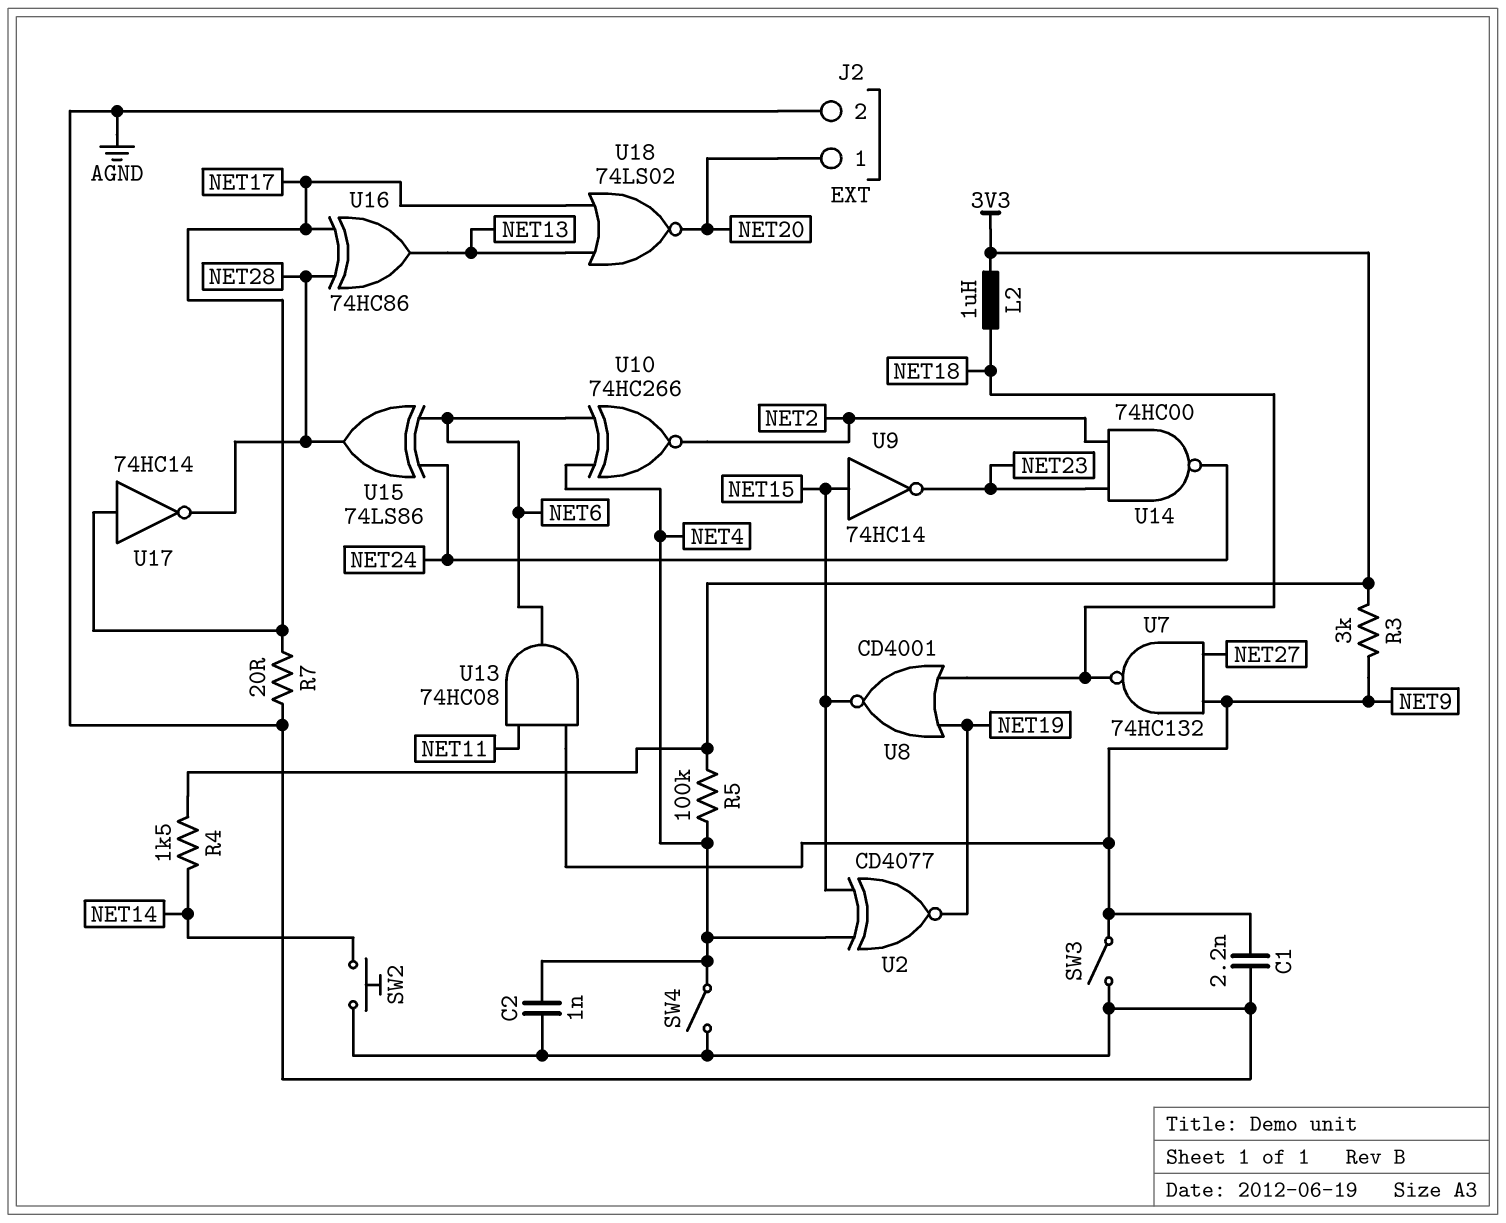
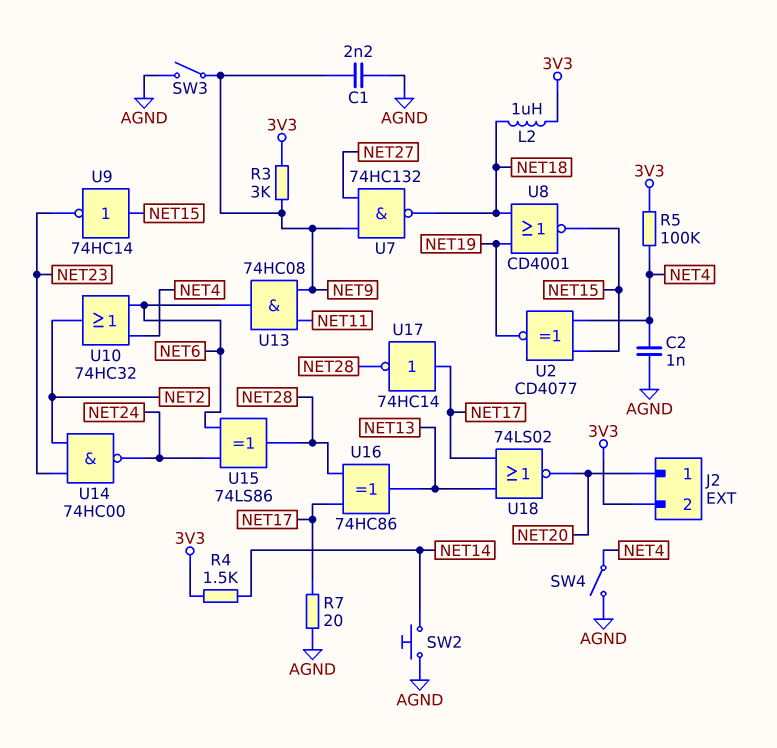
J2 pin 2: AGND -> 3V3
U10: XNOR 74HC266 (in NET4, in NET6, out NET2) -> OR 74HC32 (in NET4, in NET6, out NET2)

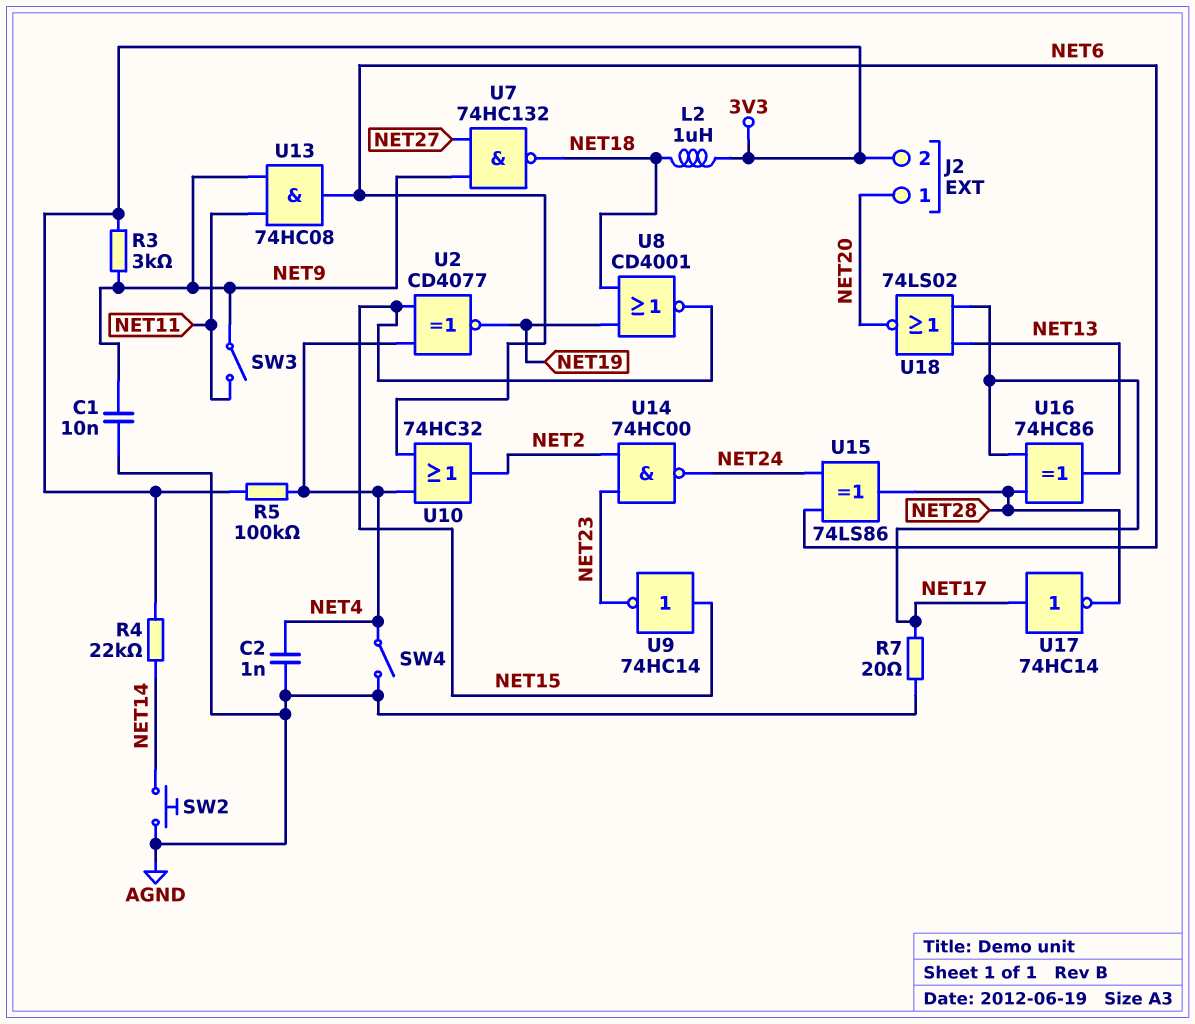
C1: 2.2nF (AGND, NET9) -> 10nF (AGND, NET9)
R4: 1.5k (3V3, NET14) -> 22k (3V3, NET14)
SW3: switch (AGND, NET9) -> switch (NET9, NET11)

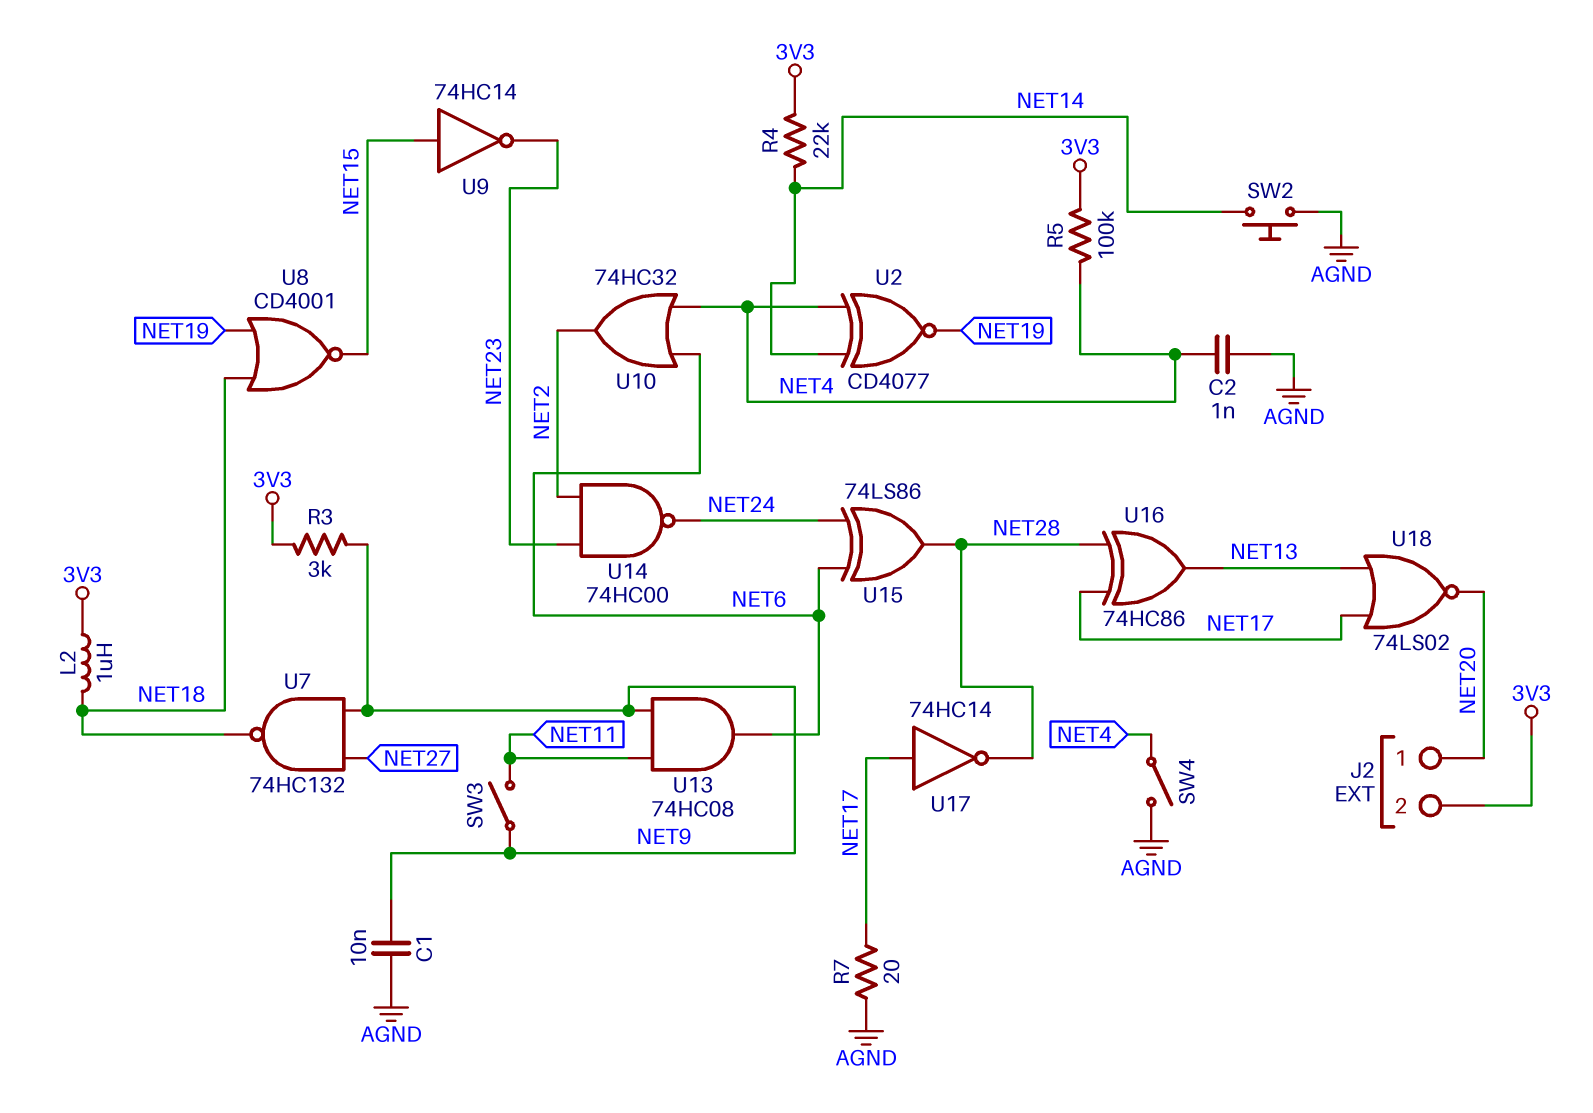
U2: XNOR CD4077 (in NET4, in NET15, out NET19) -> XNOR CD4077 (in NET4, in NET14, out NET19)

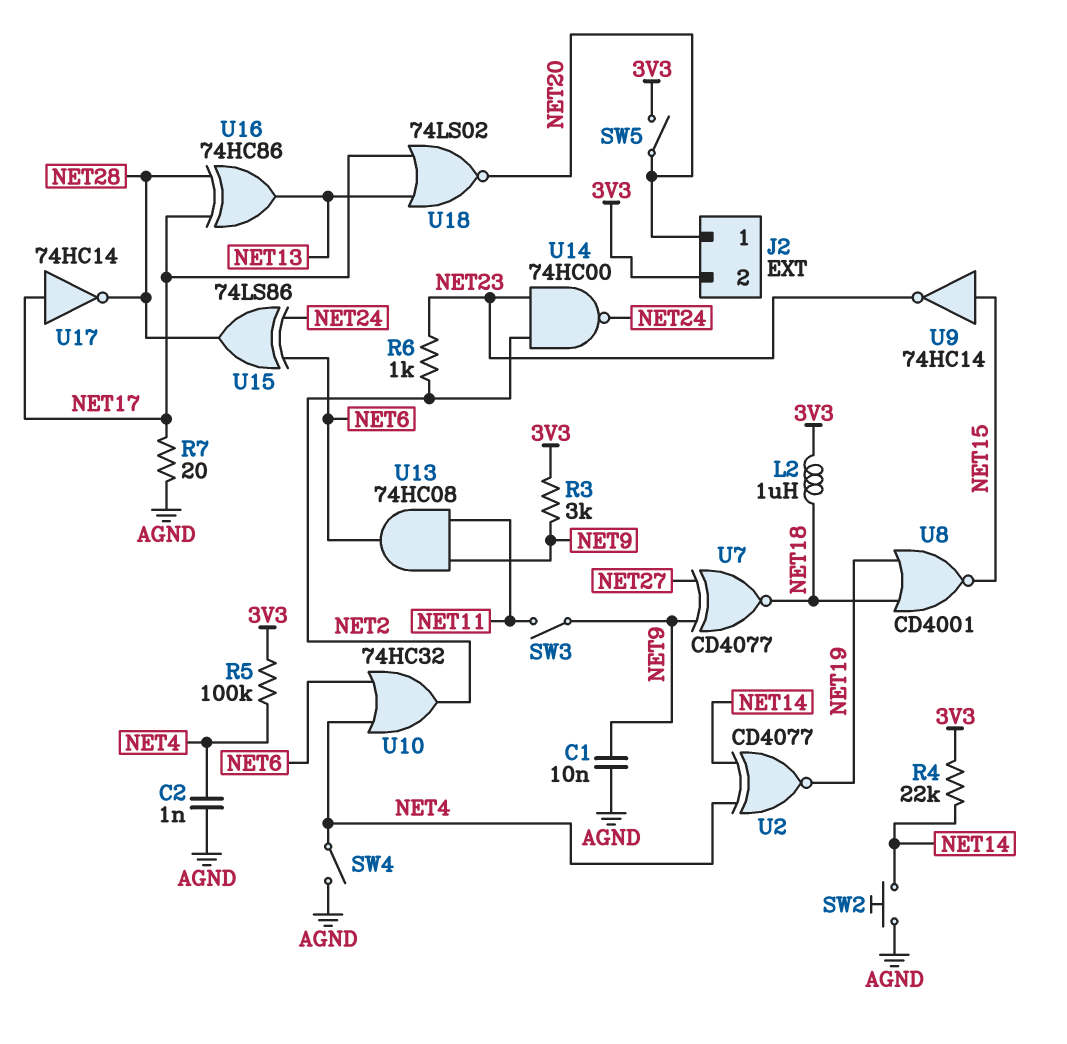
R6: none -> 1k (NET2, NET23)
SW5: none -> switch (3V3, NET20)
U7: NAND 74HC132 (in NET9, in NET27, out NET18) -> XNOR CD4077 (in NET9, in NET27, out NET18)

